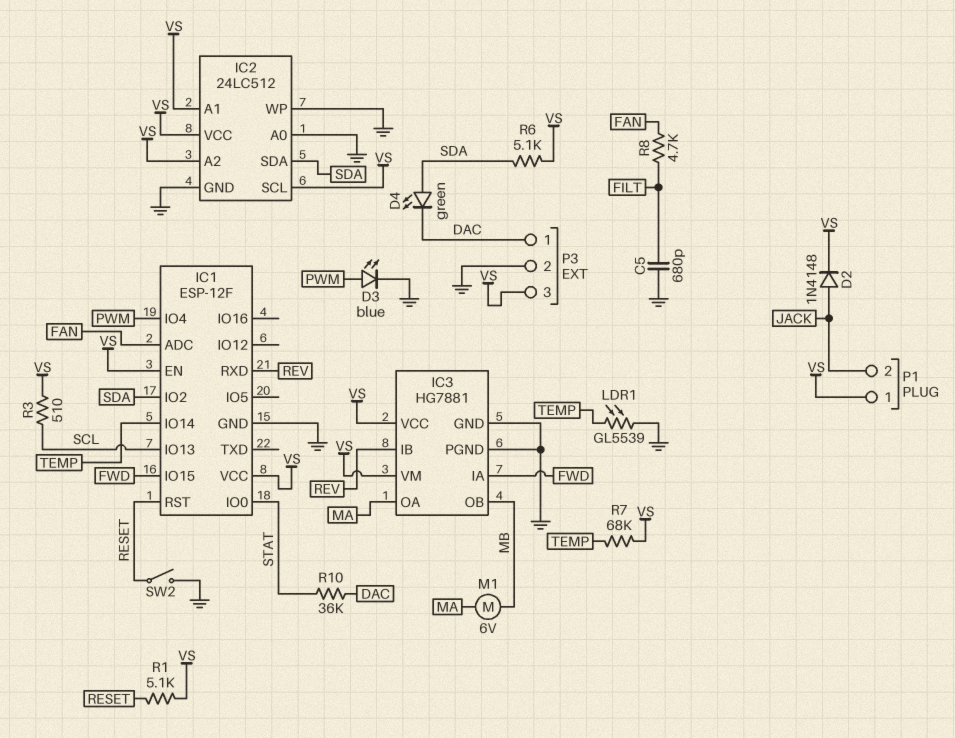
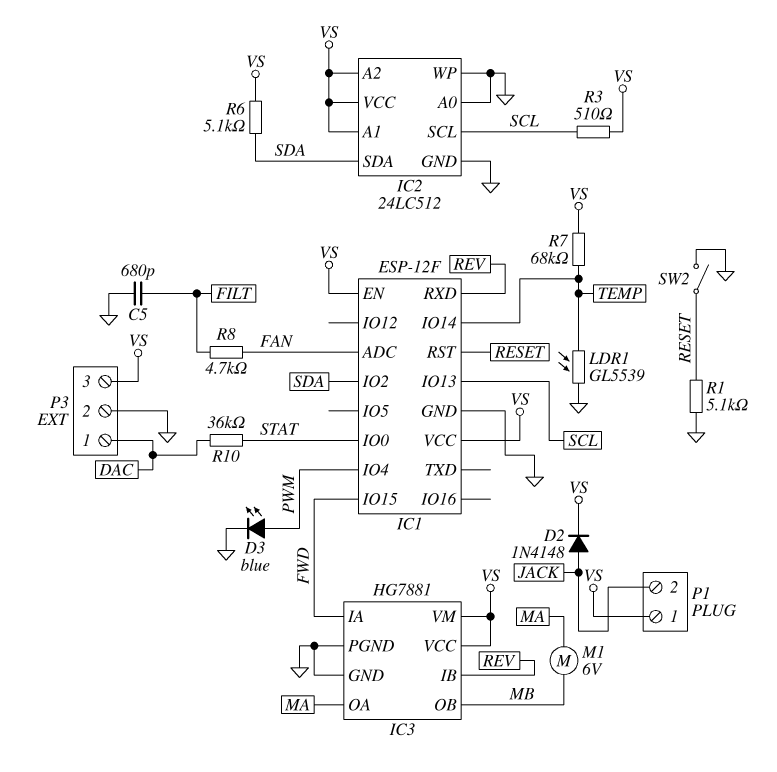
D4: LED green (A SDA, K DAC) -> none
IC2 pin SCL: VS -> SCL
R1: 5.1k (RESET, VS) -> 5.1k (GND, RESET)

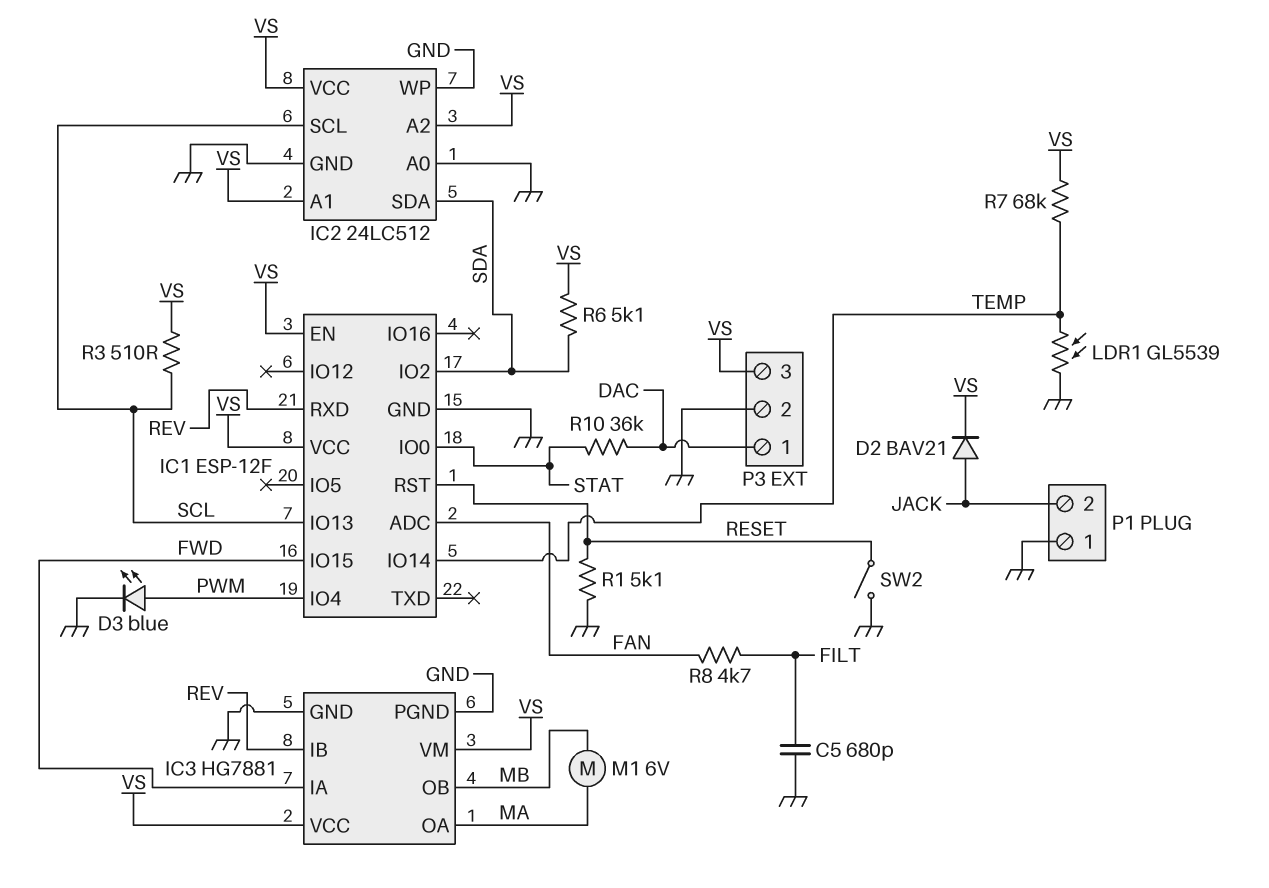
D2: diode 1N4148 (A JACK, K VS) -> diode BAV21 (A JACK, K VS)
P1 pin 1: VS -> GND

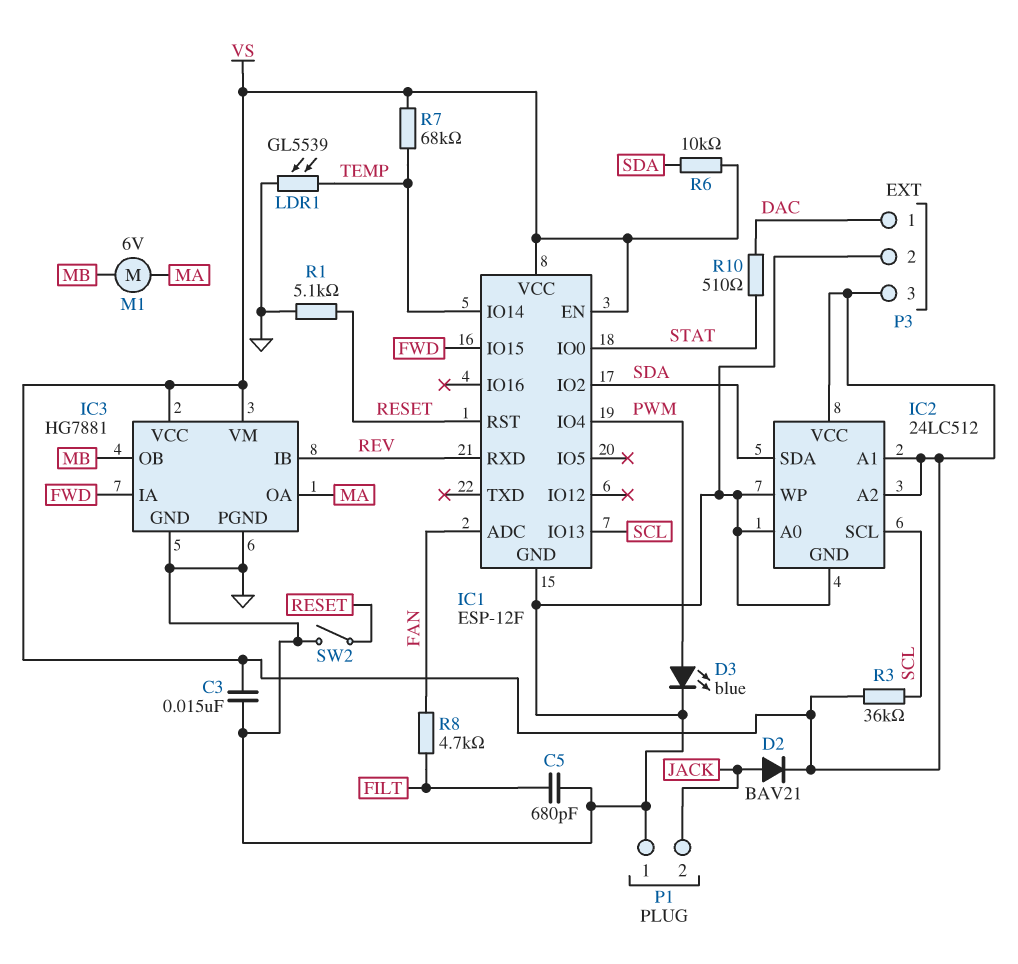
C3: none -> 15nF (GND, VS)
R3: 510 (SCL, VS) -> 36k (SCL, VS)
R6: 5.1k (SDA, VS) -> 10k (SDA, VS)
R10: 36k (DAC, STAT) -> 510 (DAC, STAT)

